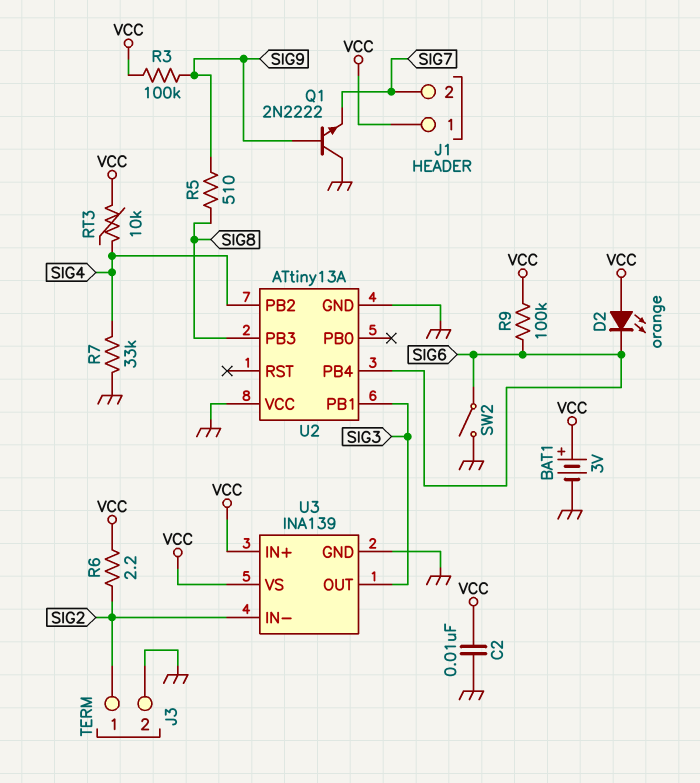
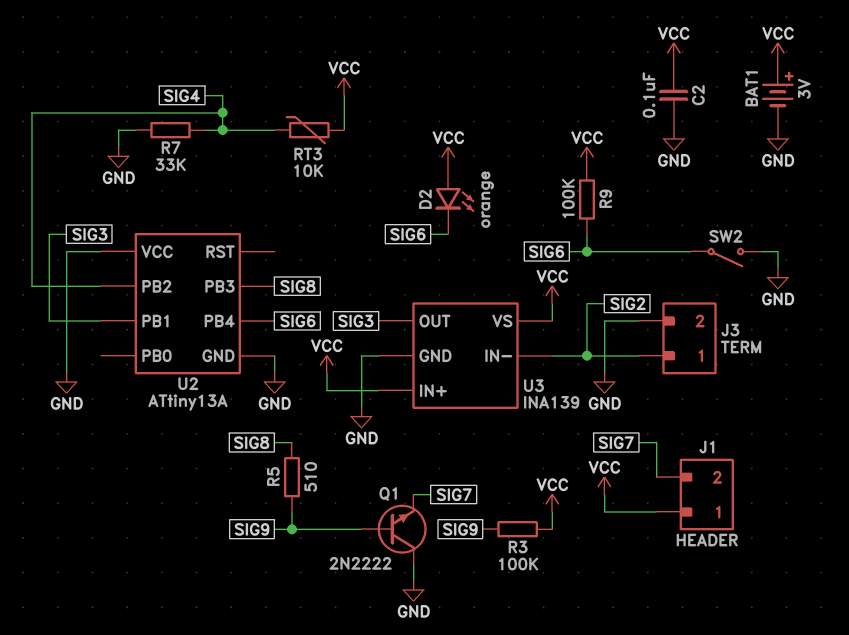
C2: 10nF (GND, VCC) -> 100nF (GND, VCC)
R6: 2.2 (SIG2, VCC) -> none

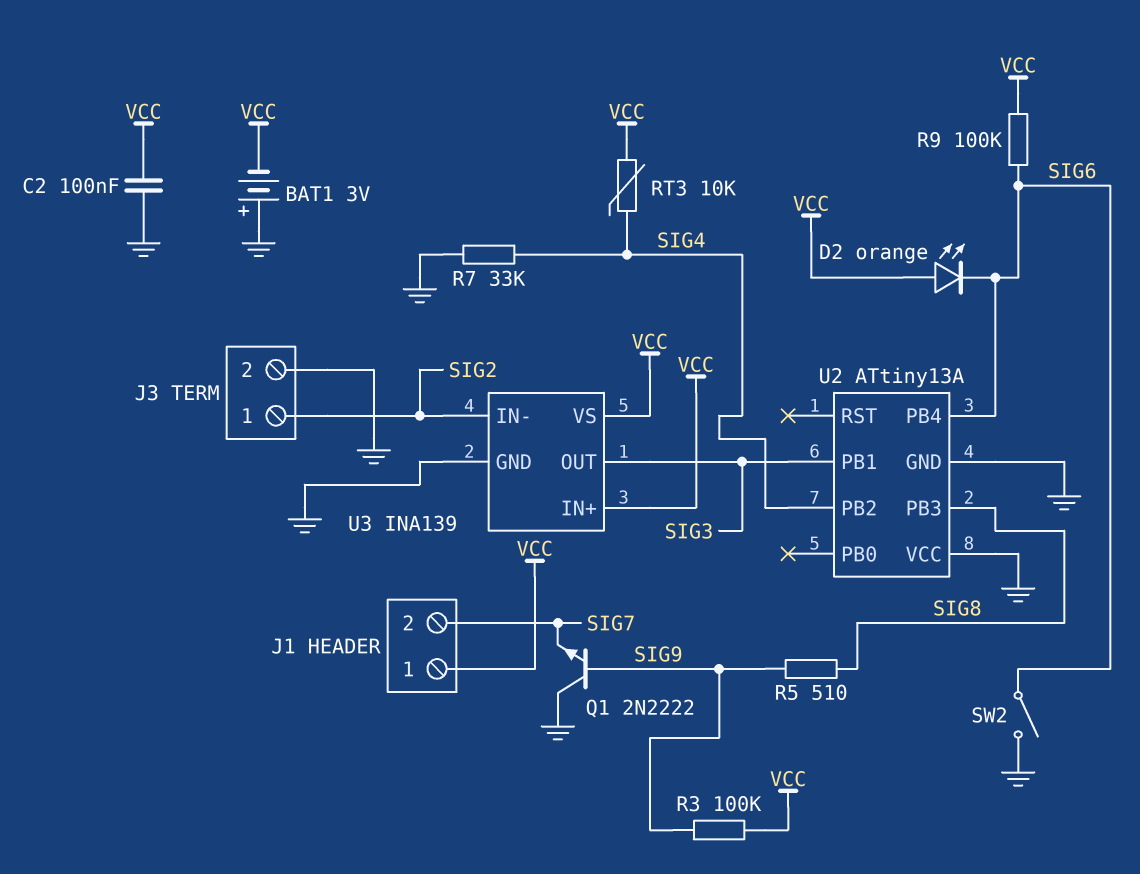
BAT1: 3V (plus VCC, minus GND) -> 3V (plus GND, minus VCC)

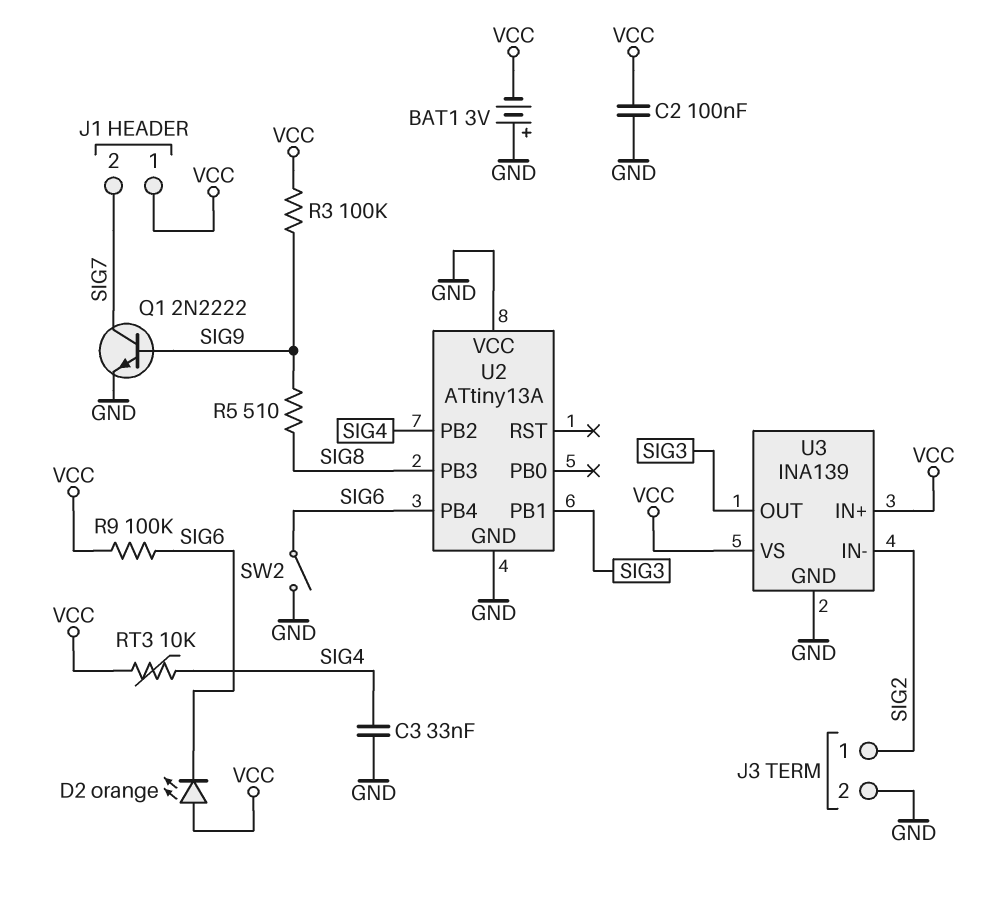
C3: none -> 33nF (GND, SIG4)
Q1: NPN 2N2222 (B SIG9, C GND, E SIG7) -> NPN 2N2222 (B SIG9, C SIG7, E GND)
R7: 33k (GND, SIG4) -> none

